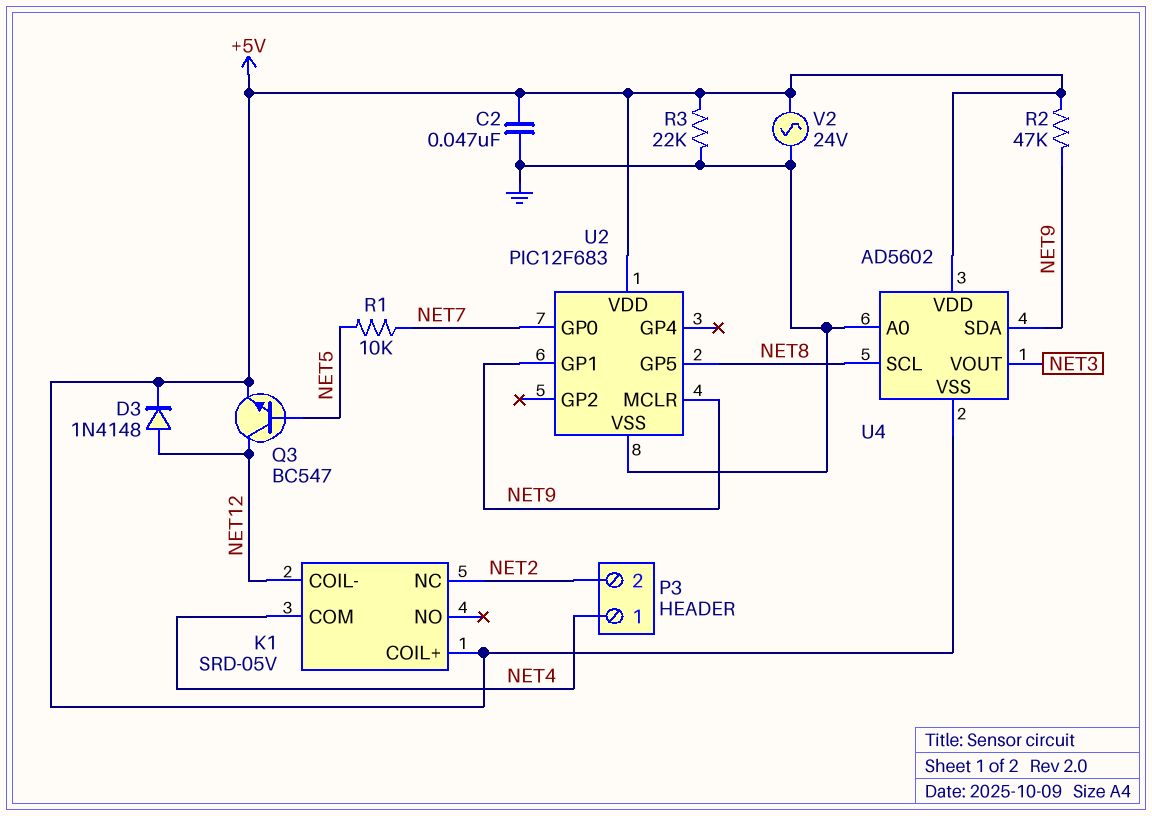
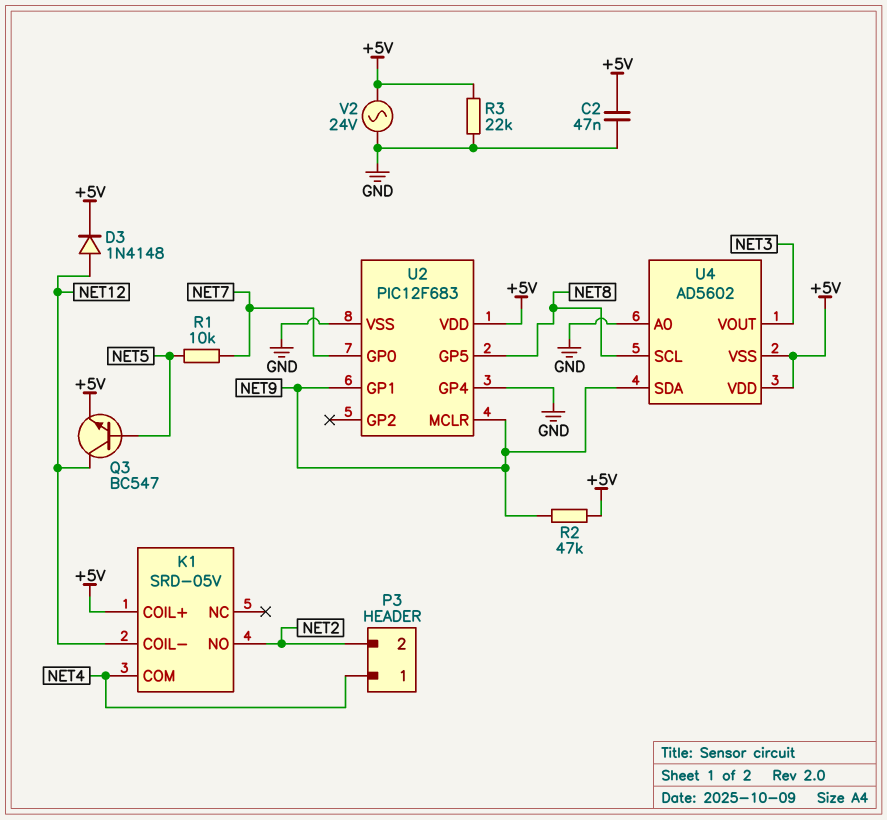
K1 pin NC: NET2 -> none
K1 pin NO: none -> NET2
U2 pin GP4: none -> GND

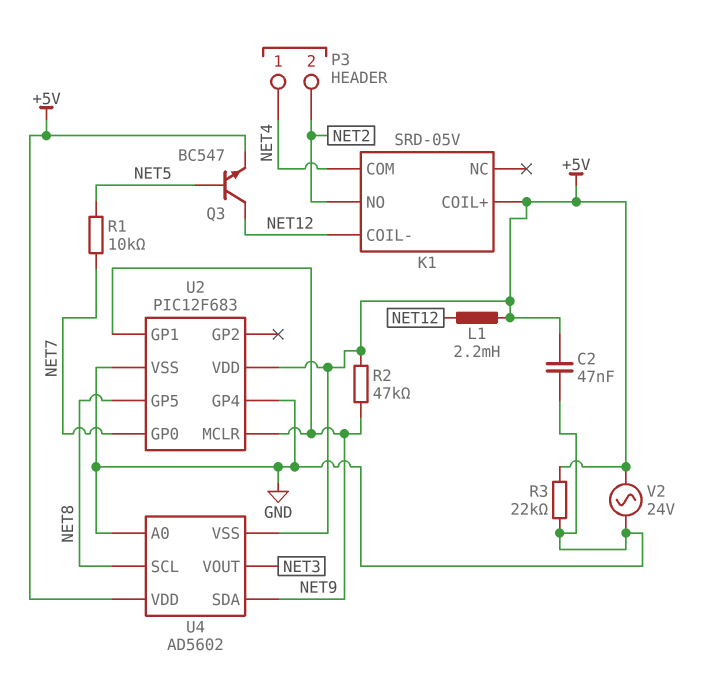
D3: diode 1N4148 (A NET12, K +5V) -> none
L1: none -> 2.2mH (+5V, NET12)

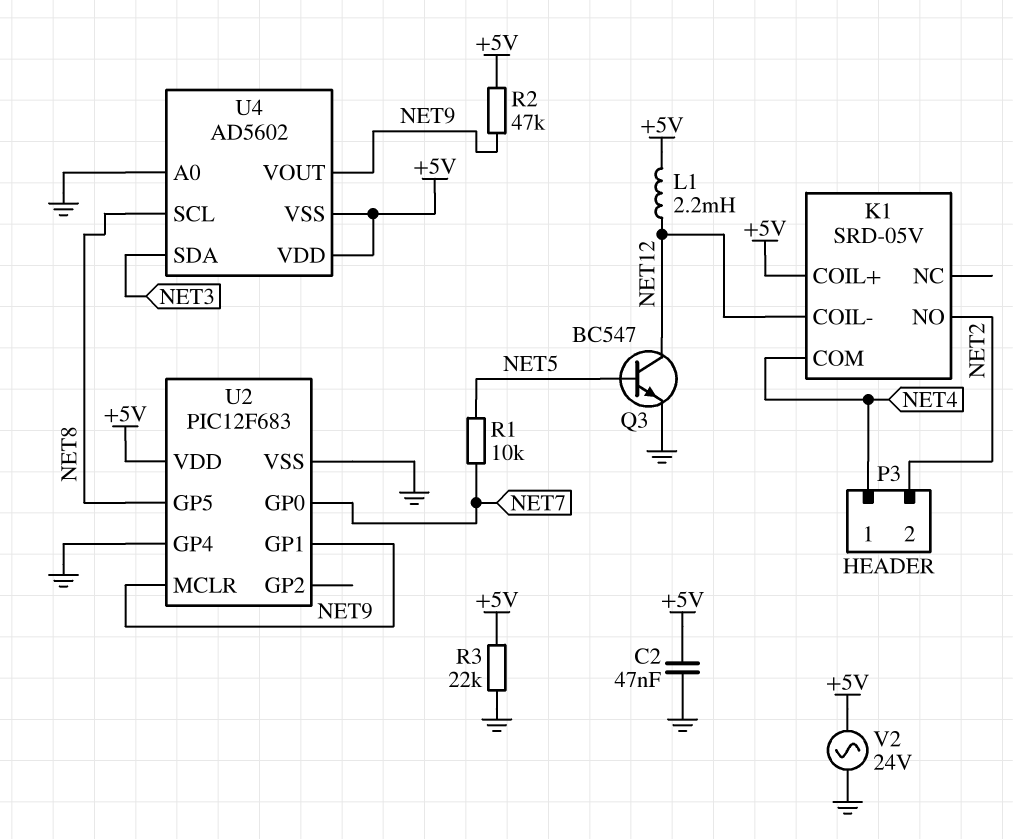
Q3: NPN BC547 (B NET5, C NET12, E +5V) -> NPN BC547 (B NET5, C NET12, E GND)
U4 pin SDA: NET9 -> NET3
U4 pin VOUT: NET3 -> NET9

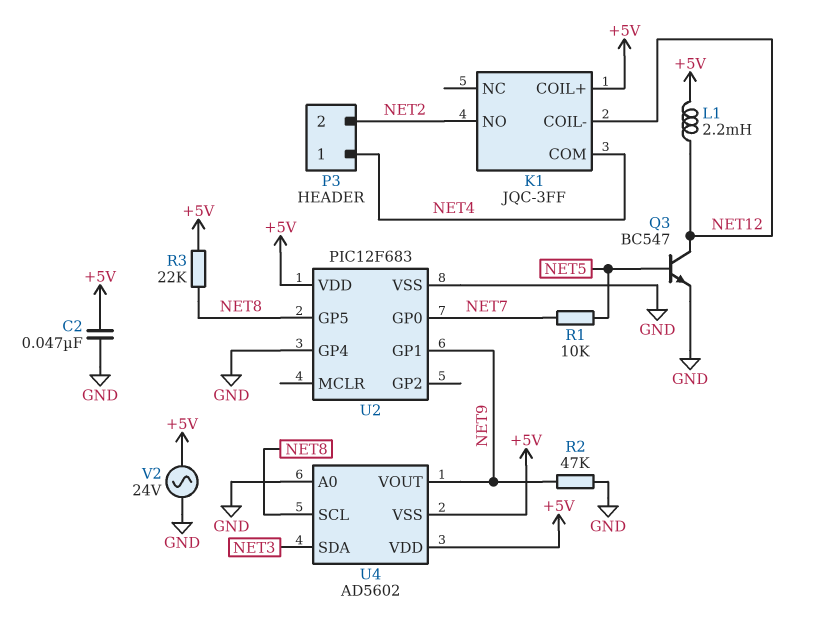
K1: SRD-05V -> JQC-3FF
R2: 47k (+5V, NET9) -> 47k (GND, NET9)
R3: 22k (+5V, GND) -> 22k (+5V, NET8)
U2 pin MCLR: NET9 -> none

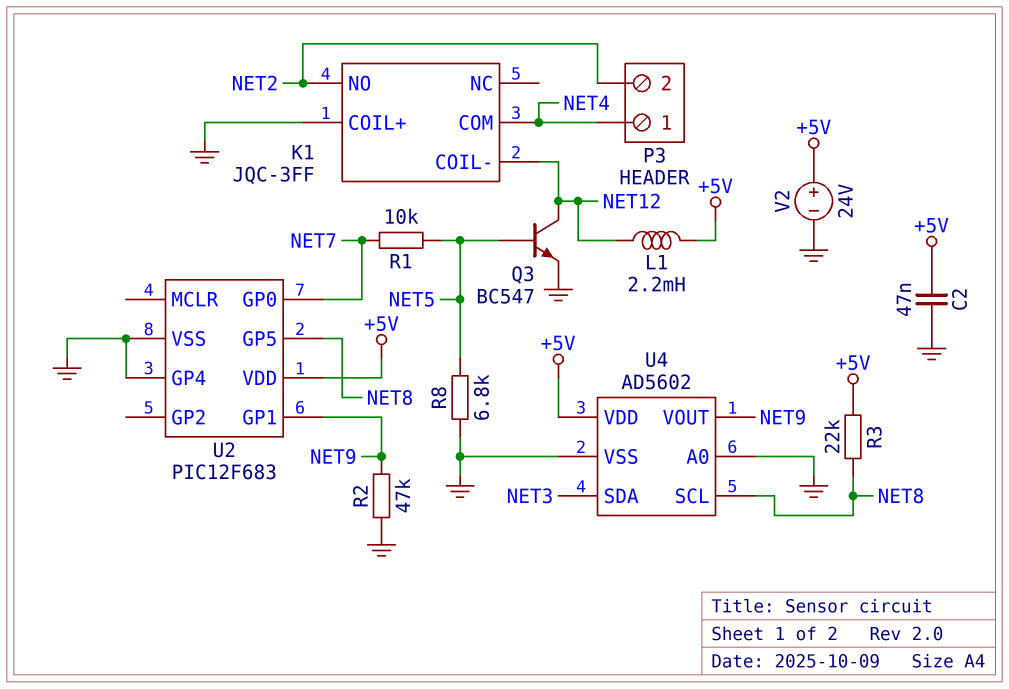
K1 pin COIL+: +5V -> GND
R8: none -> 6.8k (GND, NET5)
U4 pin VSS: +5V -> GND
V2: AC 24V (+5V, GND) -> 24V (plus +5V, minus GND)

